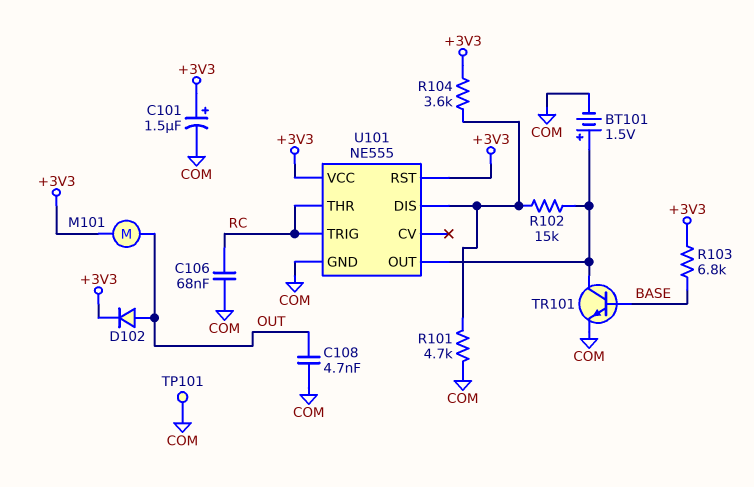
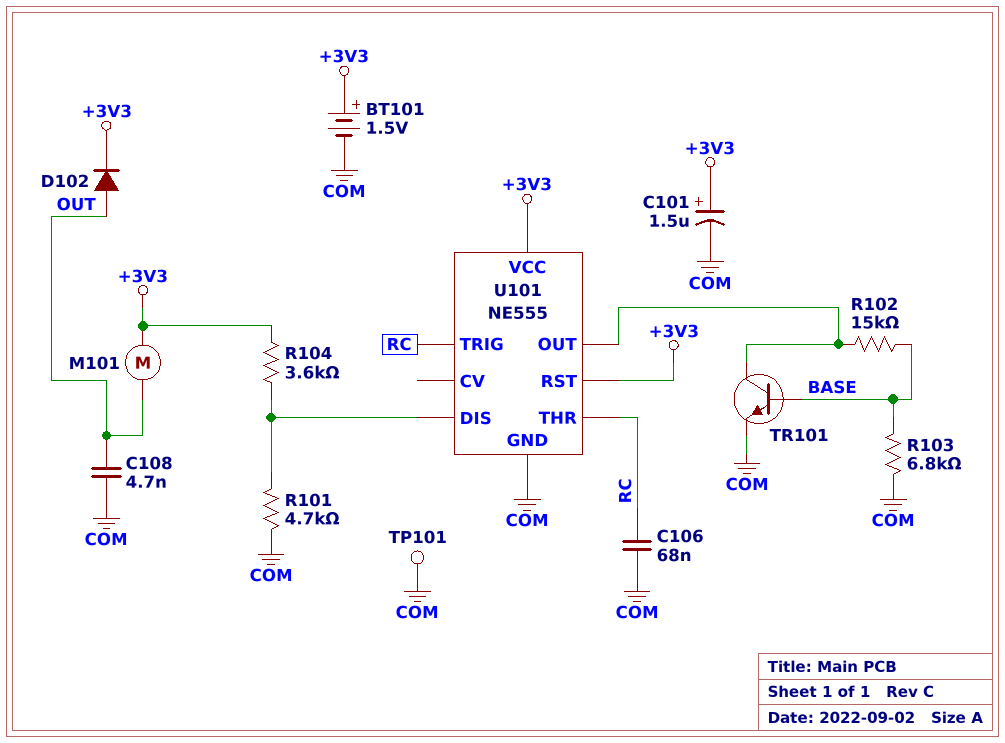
BT101: 1.5V (plus U101/OUT, minus COM) -> 1.5V (plus +3V3, minus COM)
R102: 15k (U101/DIS, U101/OUT) -> 15k (BASE, U101/OUT)
R103: 6.8k (+3V3, BASE) -> 6.8k (BASE, COM)

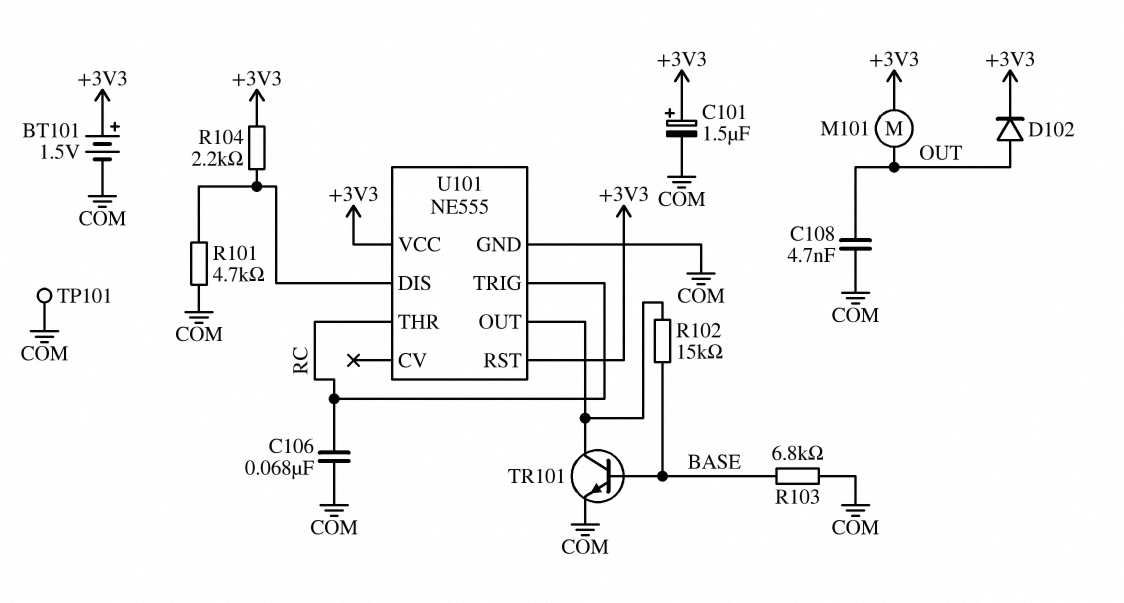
R104: 3.6k (+3V3, U101/DIS) -> 2.2k (+3V3, U101/DIS)

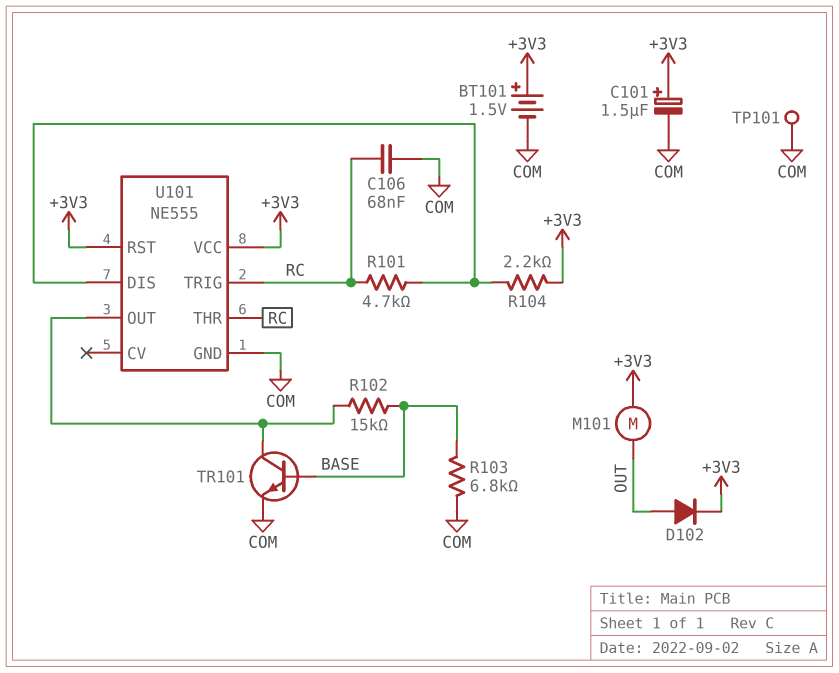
C108: 4.7nF (COM, OUT) -> none
R101: 4.7k (COM, U101/DIS) -> 4.7k (RC, U101/DIS)

